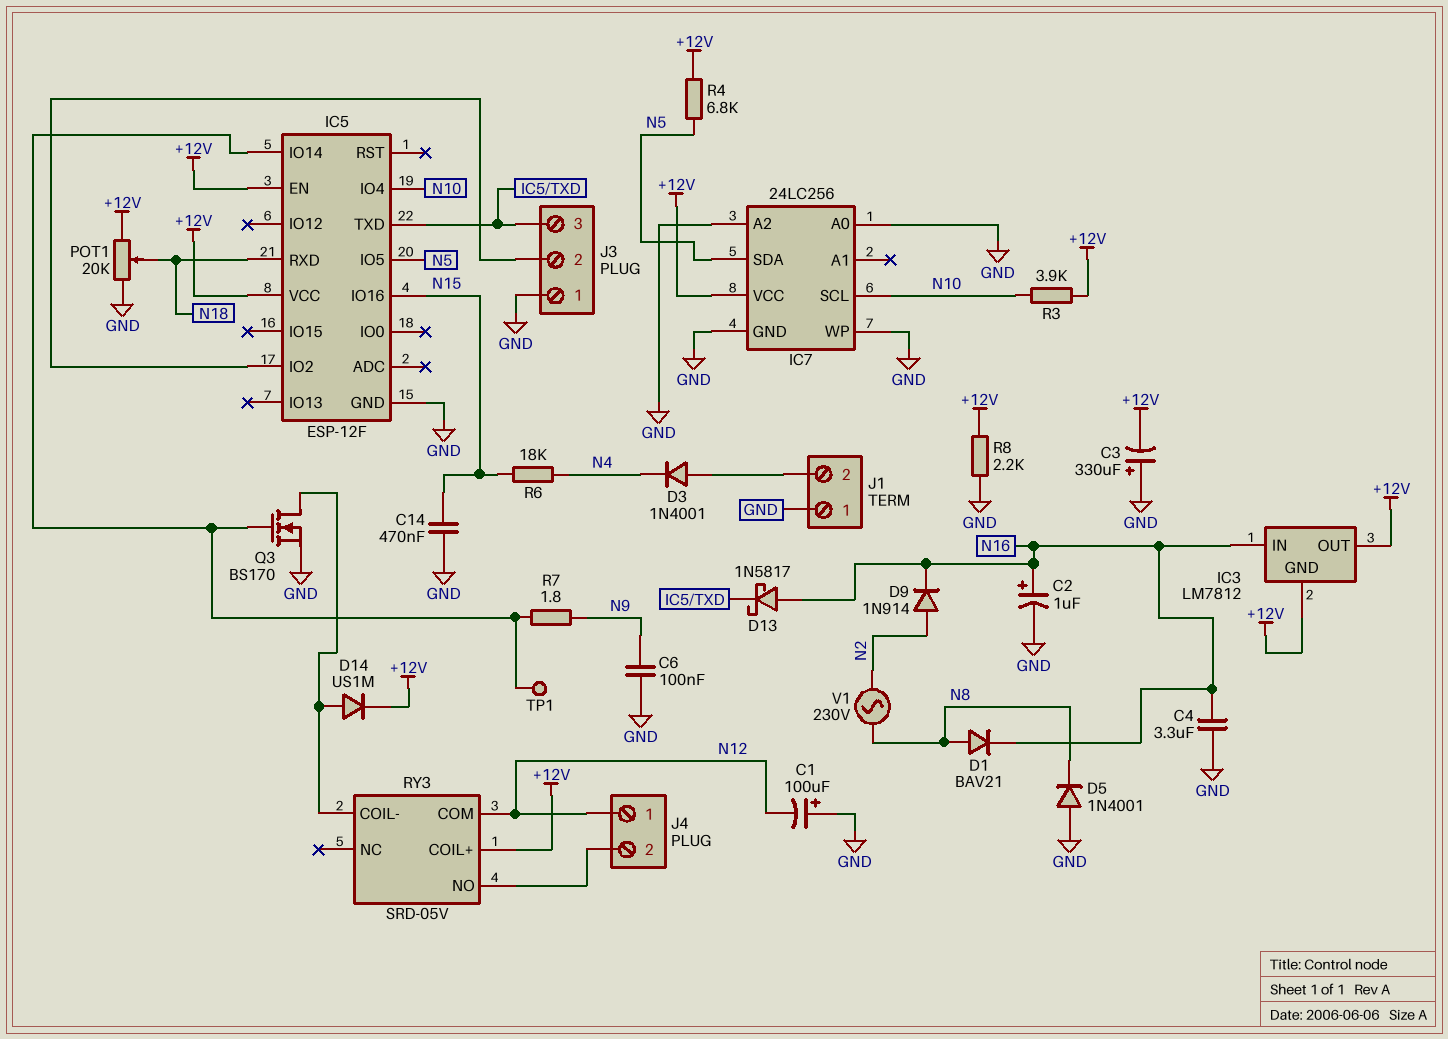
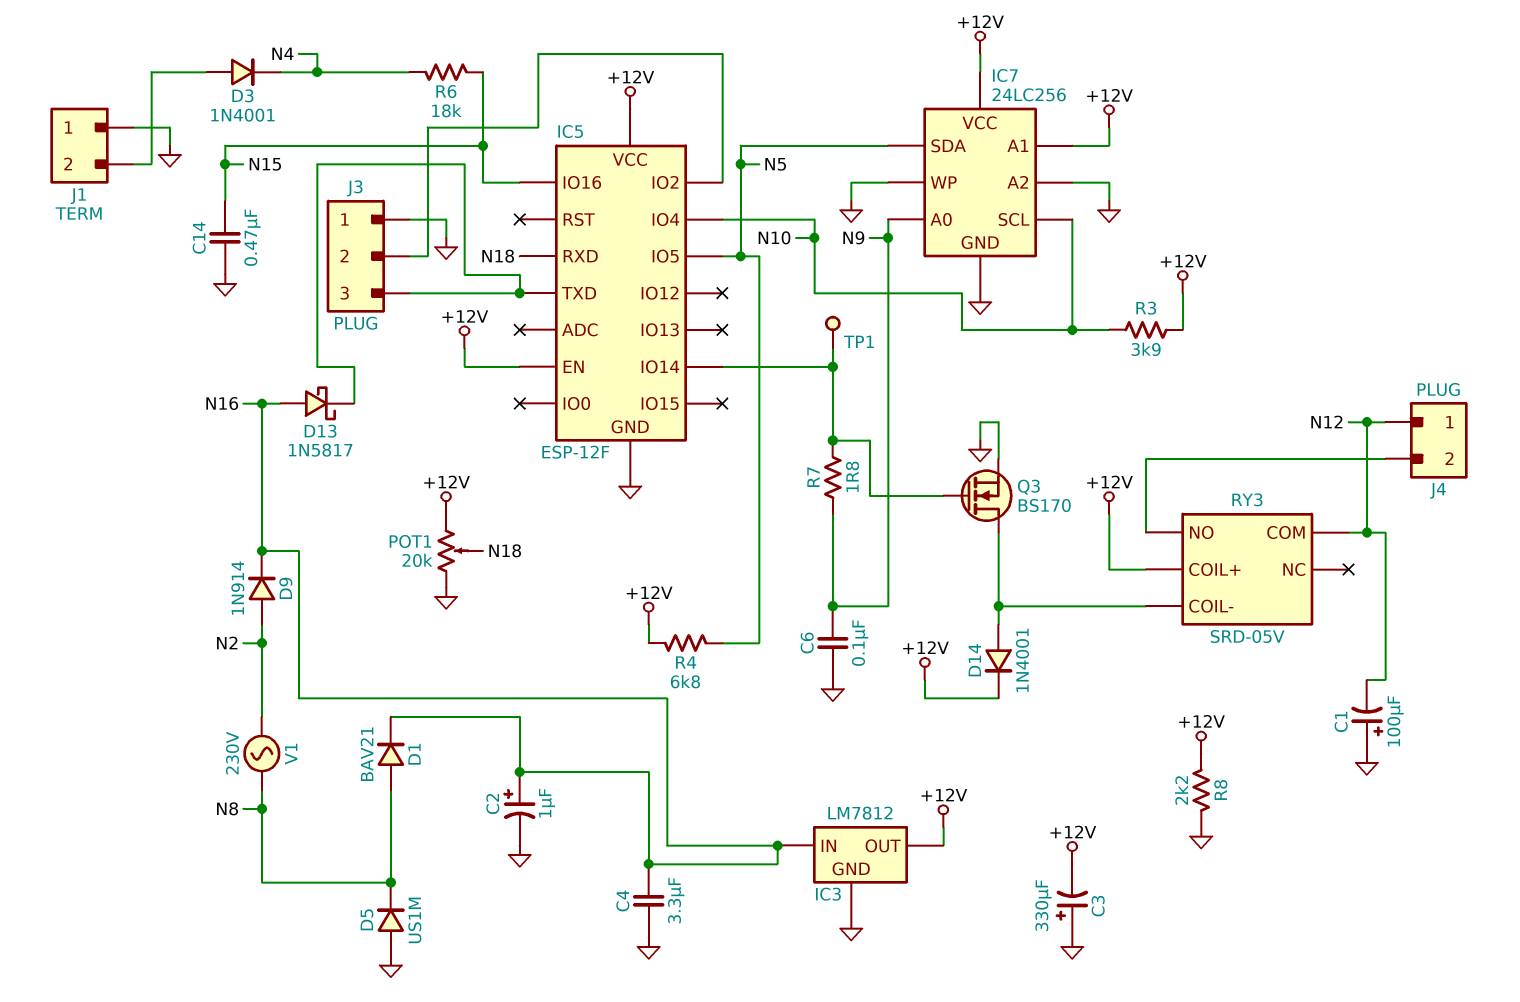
D5: diode 1N4001 (A GND, K N8) -> diode US1M (A GND, K N8)
D14: diode US1M (A RY3/COIL-, K +12V) -> diode 1N4001 (A RY3/COIL-, K +12V)
IC3 pin GND: +12V -> GND
IC7 pin A0: GND -> N9
IC7 pin A1: none -> +12V

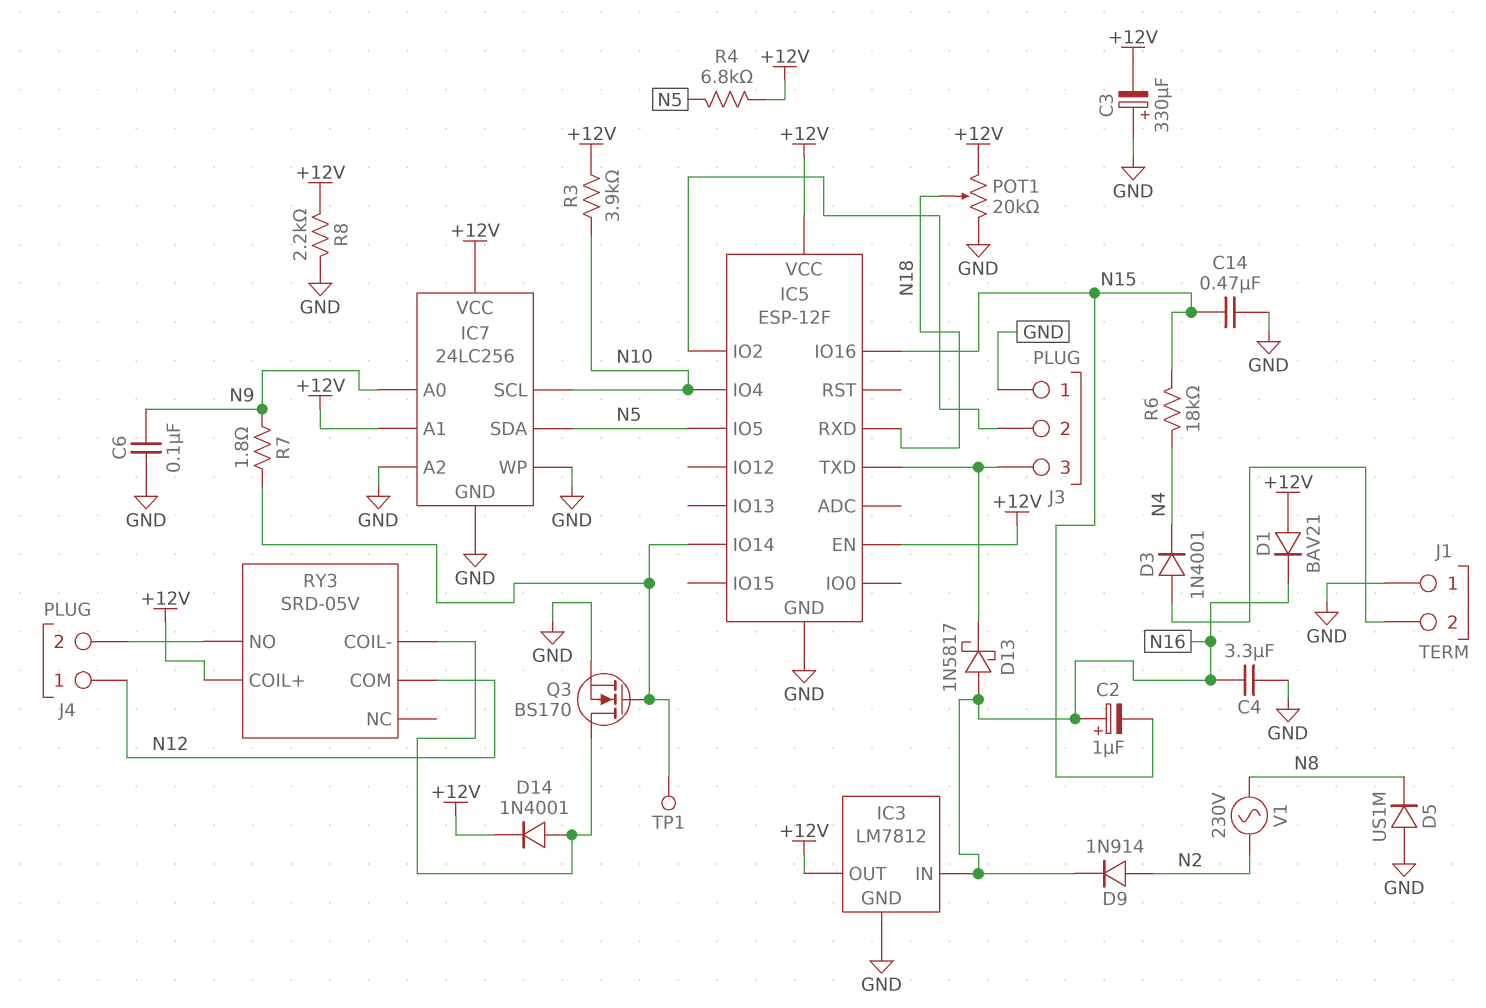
C1: 100uF (plus GND, minus N12) -> none
C2: 1uF (plus N16, minus GND) -> 1uF (plus N16, minus N15)
D1: diode BAV21 (A N8, K N16) -> diode BAV21 (A +12V, K N16)

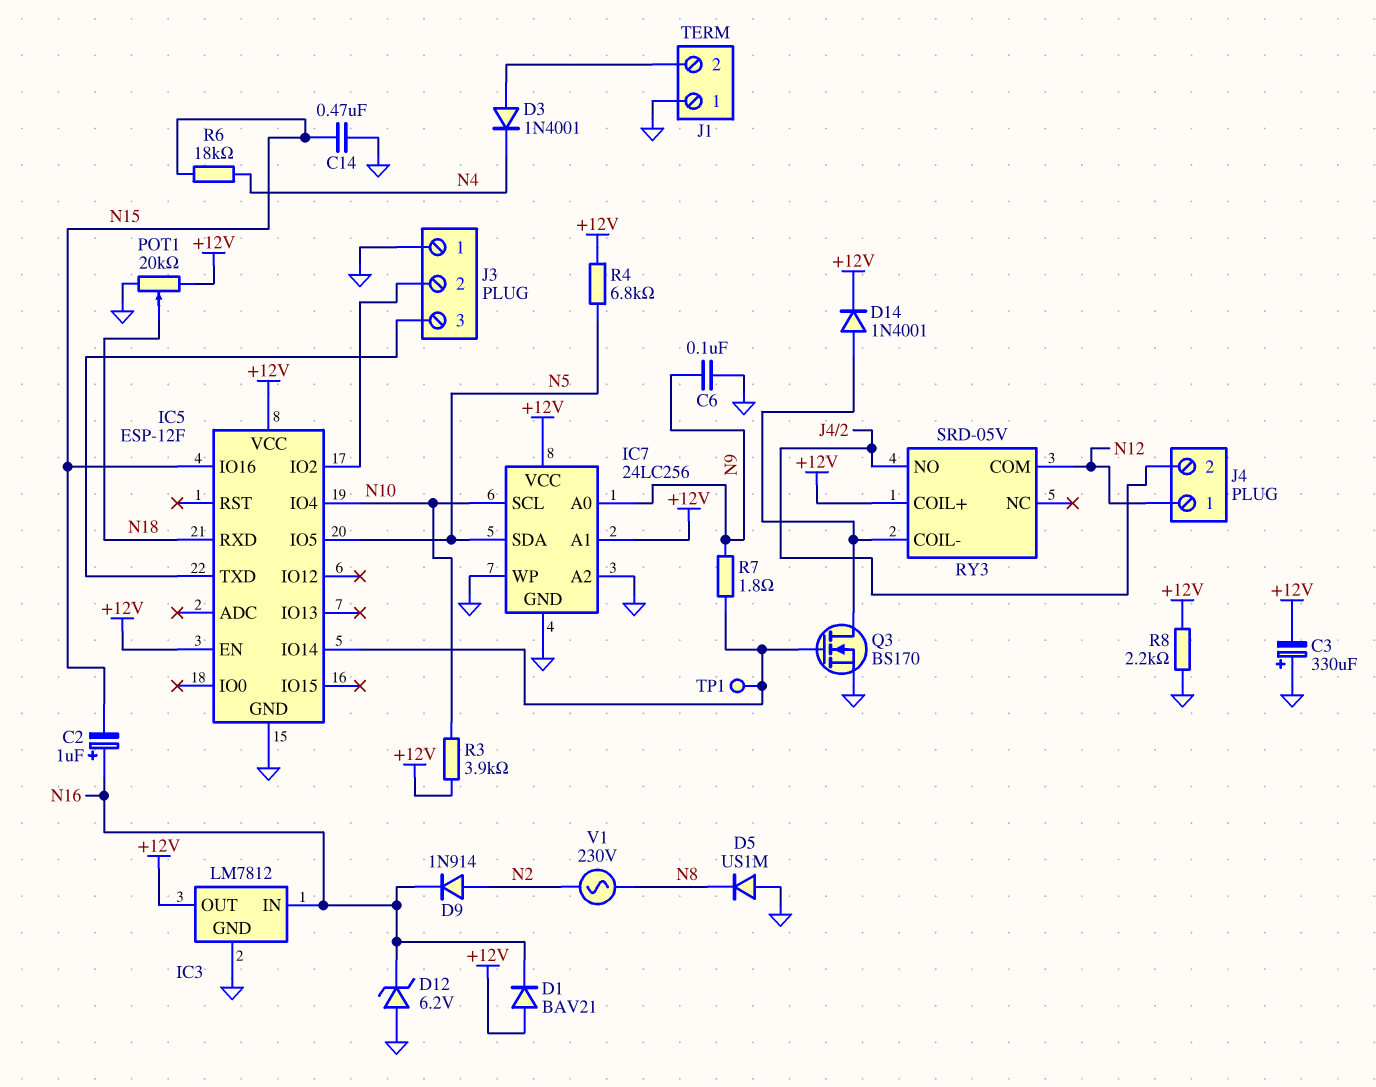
C4: 3.3uF (GND, N16) -> none
D12: none -> zener 6.2V (A GND, K N16)
D13: schottky 1N5817 (A N16, K IC5/TXD) -> none

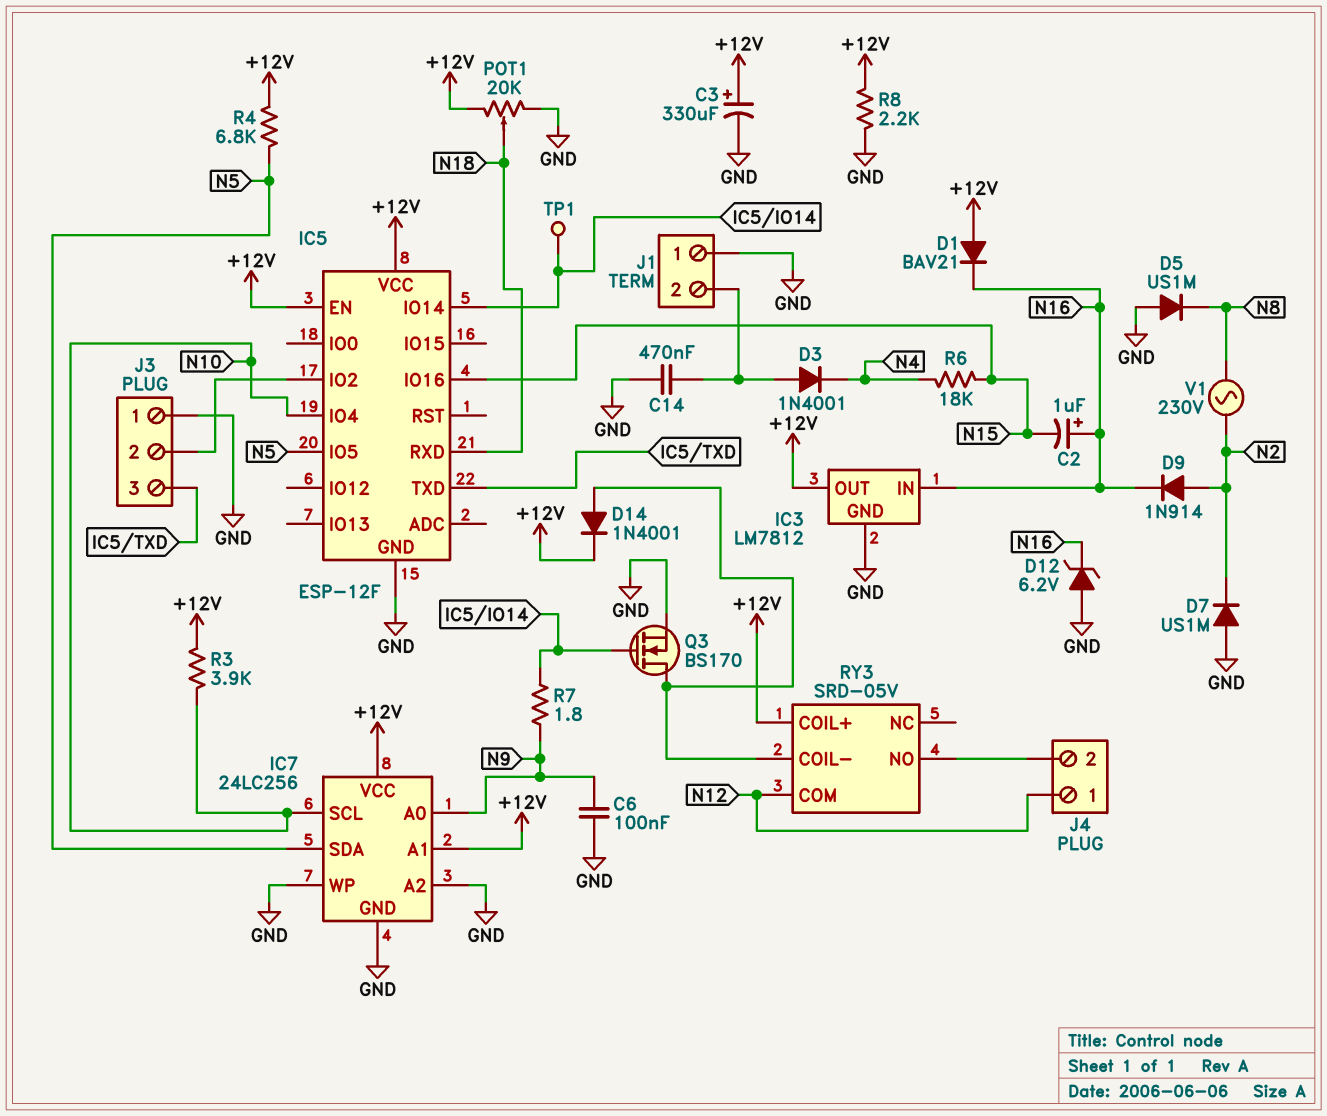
C3: 330uF (plus GND, minus +12V) -> 330uF (plus +12V, minus GND)
C14: 470nF (GND, N15) -> 470nF (GND, J1/2)
D7: none -> diode US1M (A GND, K N2)

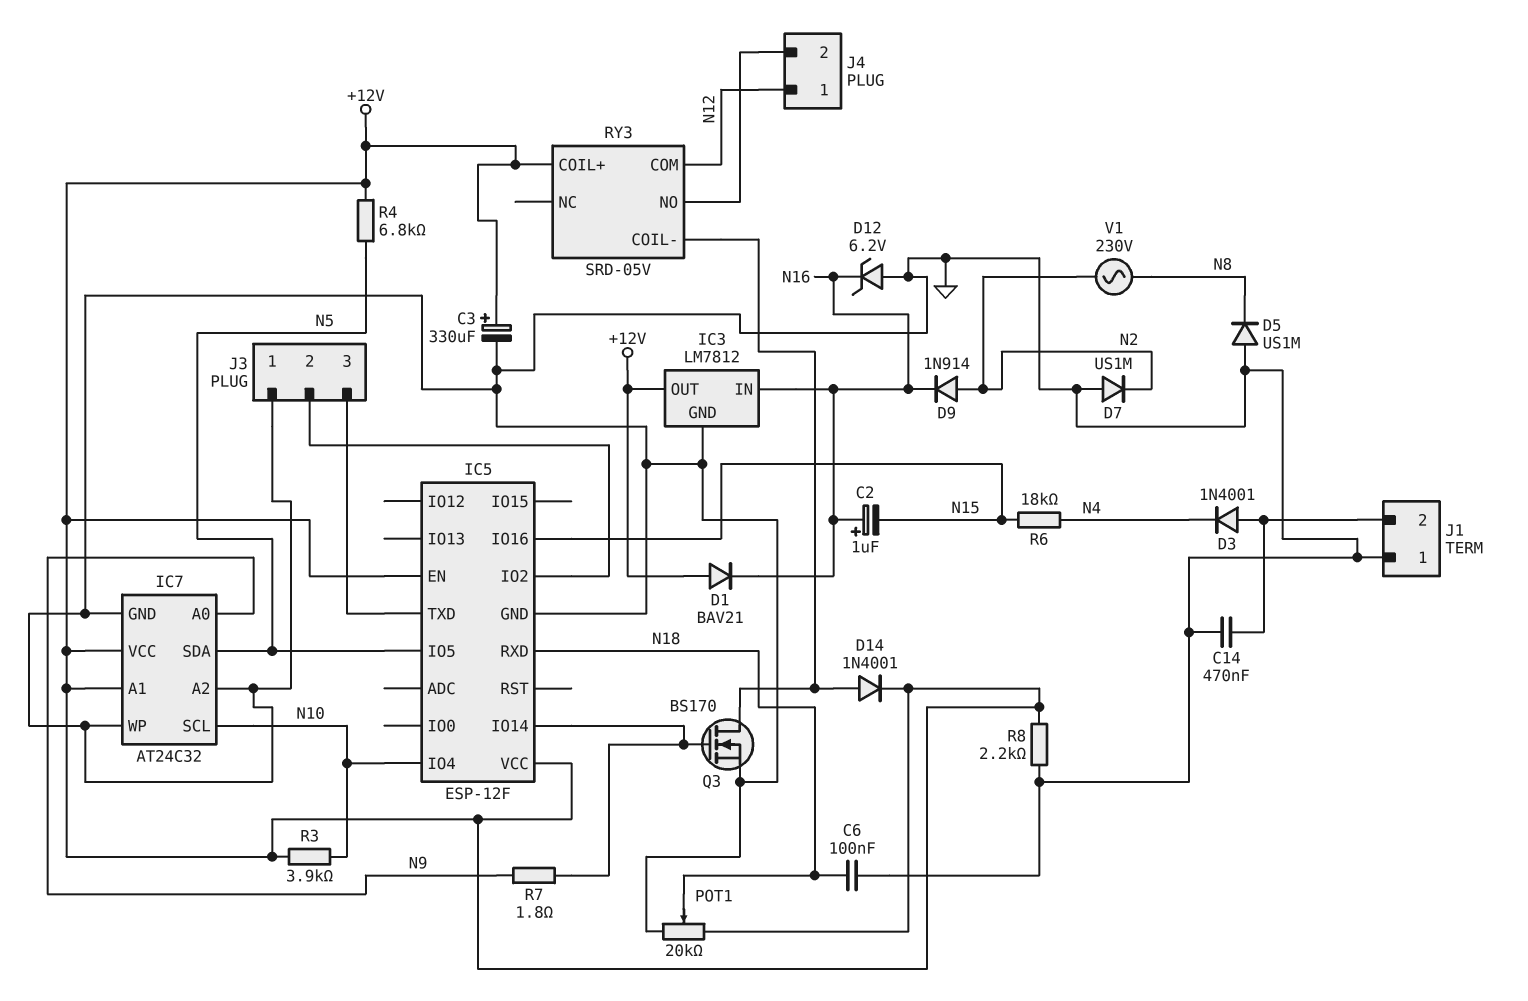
C6: 100nF (GND, N9) -> 100nF (GND, N18)
IC7: 24LC256 -> AT24C32
TP1: test point (IC5/IO14) -> none

